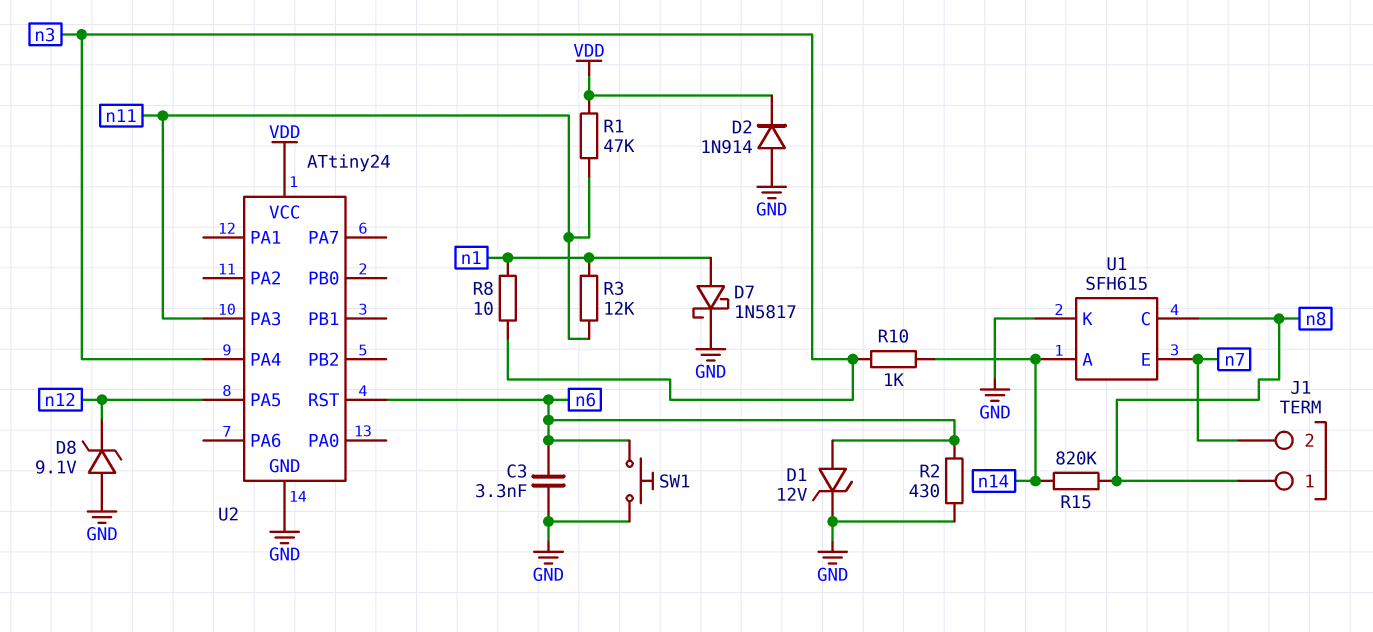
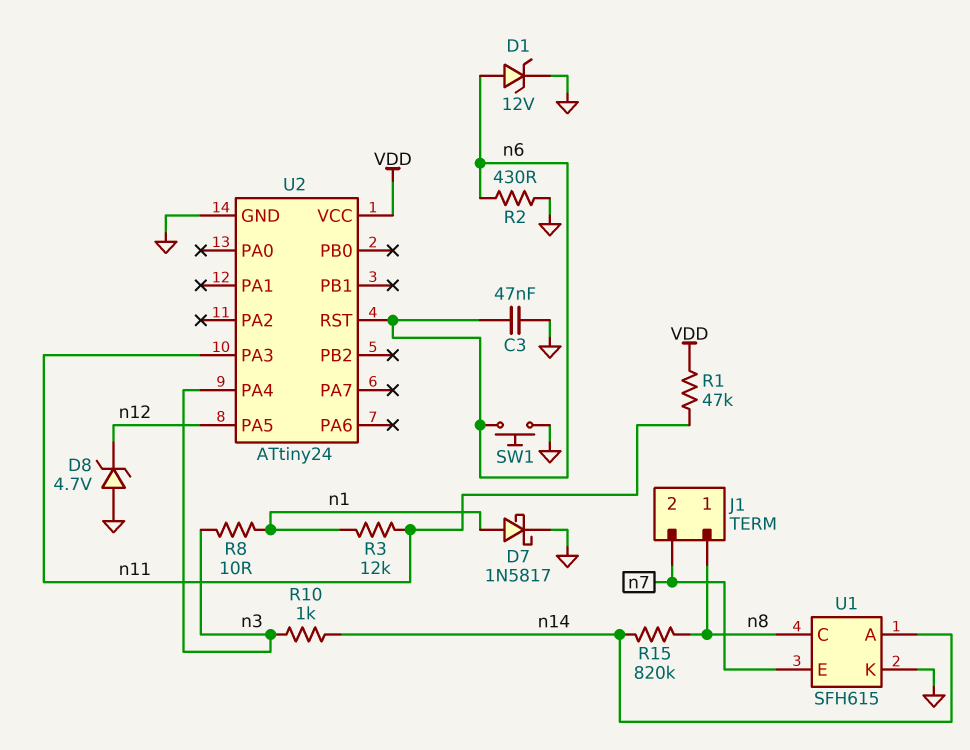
C3: 3.3nF (GND, n6) -> 47nF (GND, n6)
D2: diode 1N914 (A GND, K VDD) -> none
D8: zener 9.1V (A GND, K n12) -> zener 4.7V (A GND, K n12)

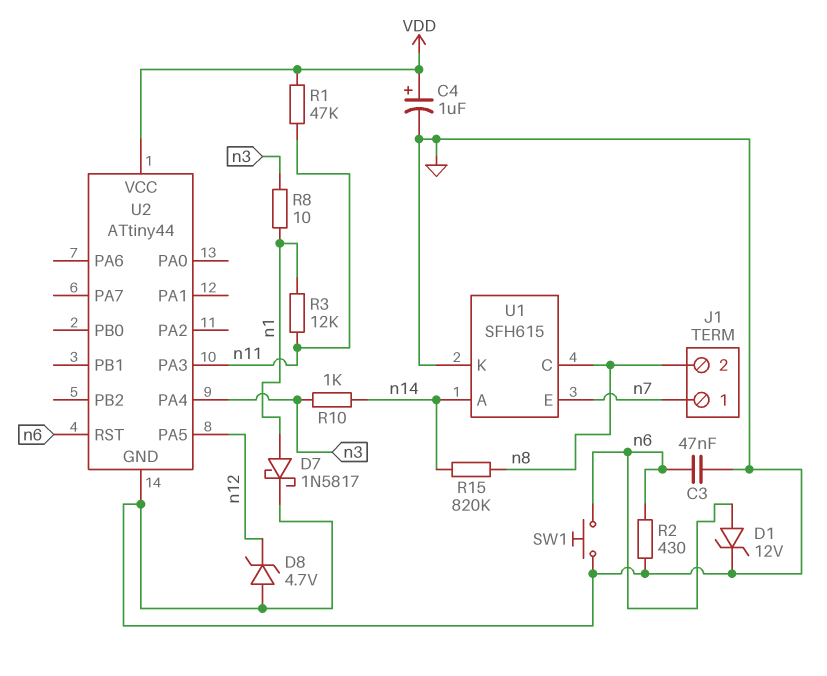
C4: none -> 1uF (plus VDD, minus GND)
J1 pin 1: n8 -> n7
J1 pin 2: n7 -> n8
U2: ATtiny24 -> ATtiny44

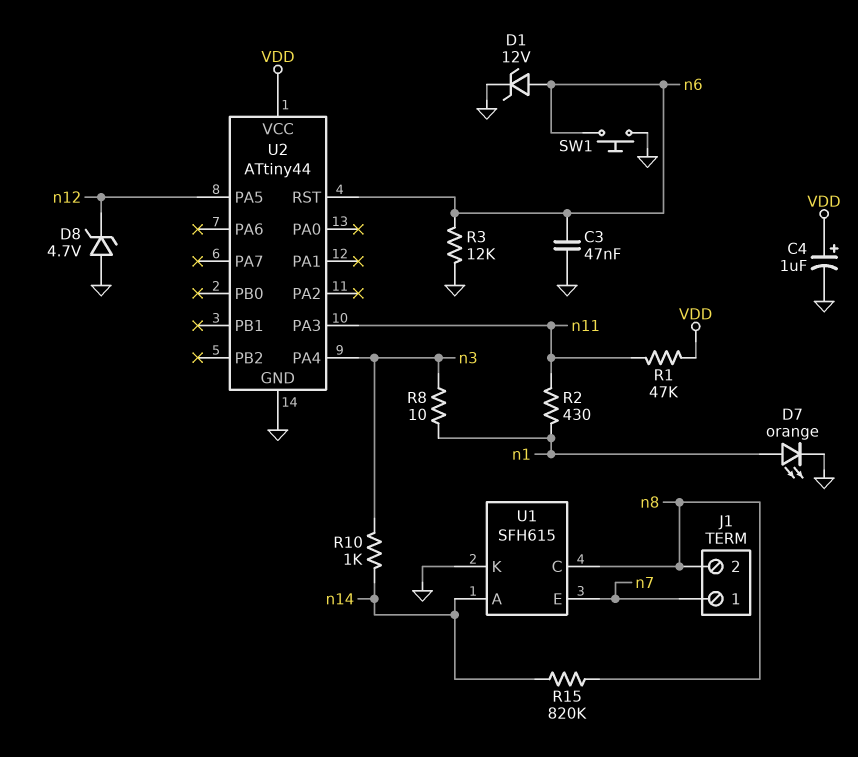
D7: schottky 1N5817 (A n1, K GND) -> LED orange (A n1, K GND)
R2: 430 (GND, n6) -> 430 (n1, n11)
R3: 12k (n1, n11) -> 12k (GND, n6)

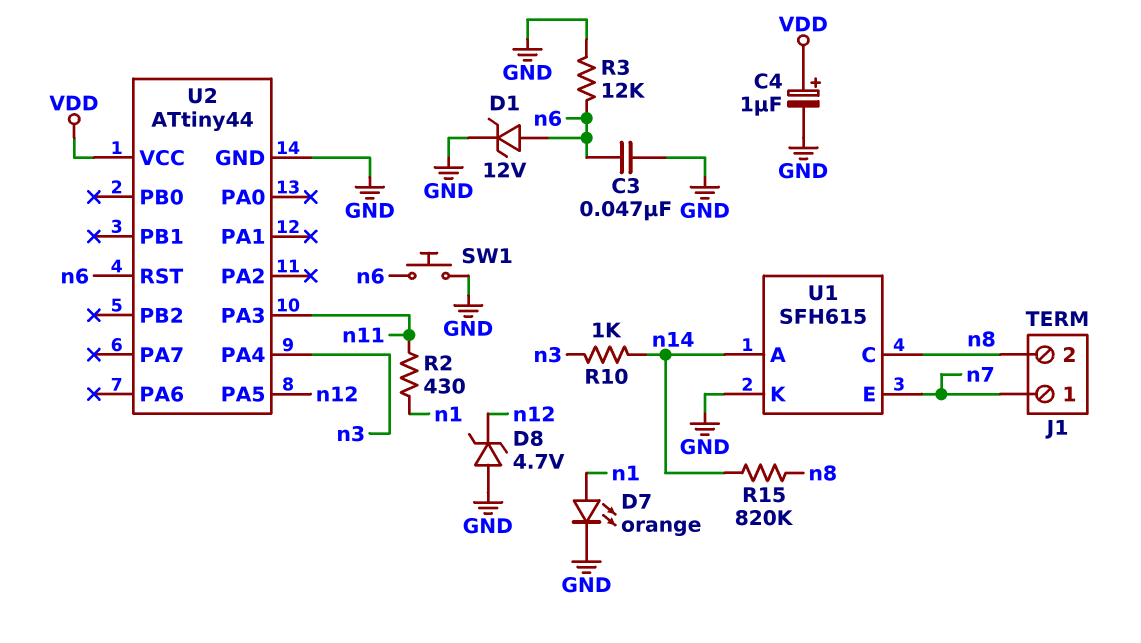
R1: 47k (VDD, n11) -> none
R8: 10 (n1, n3) -> none

